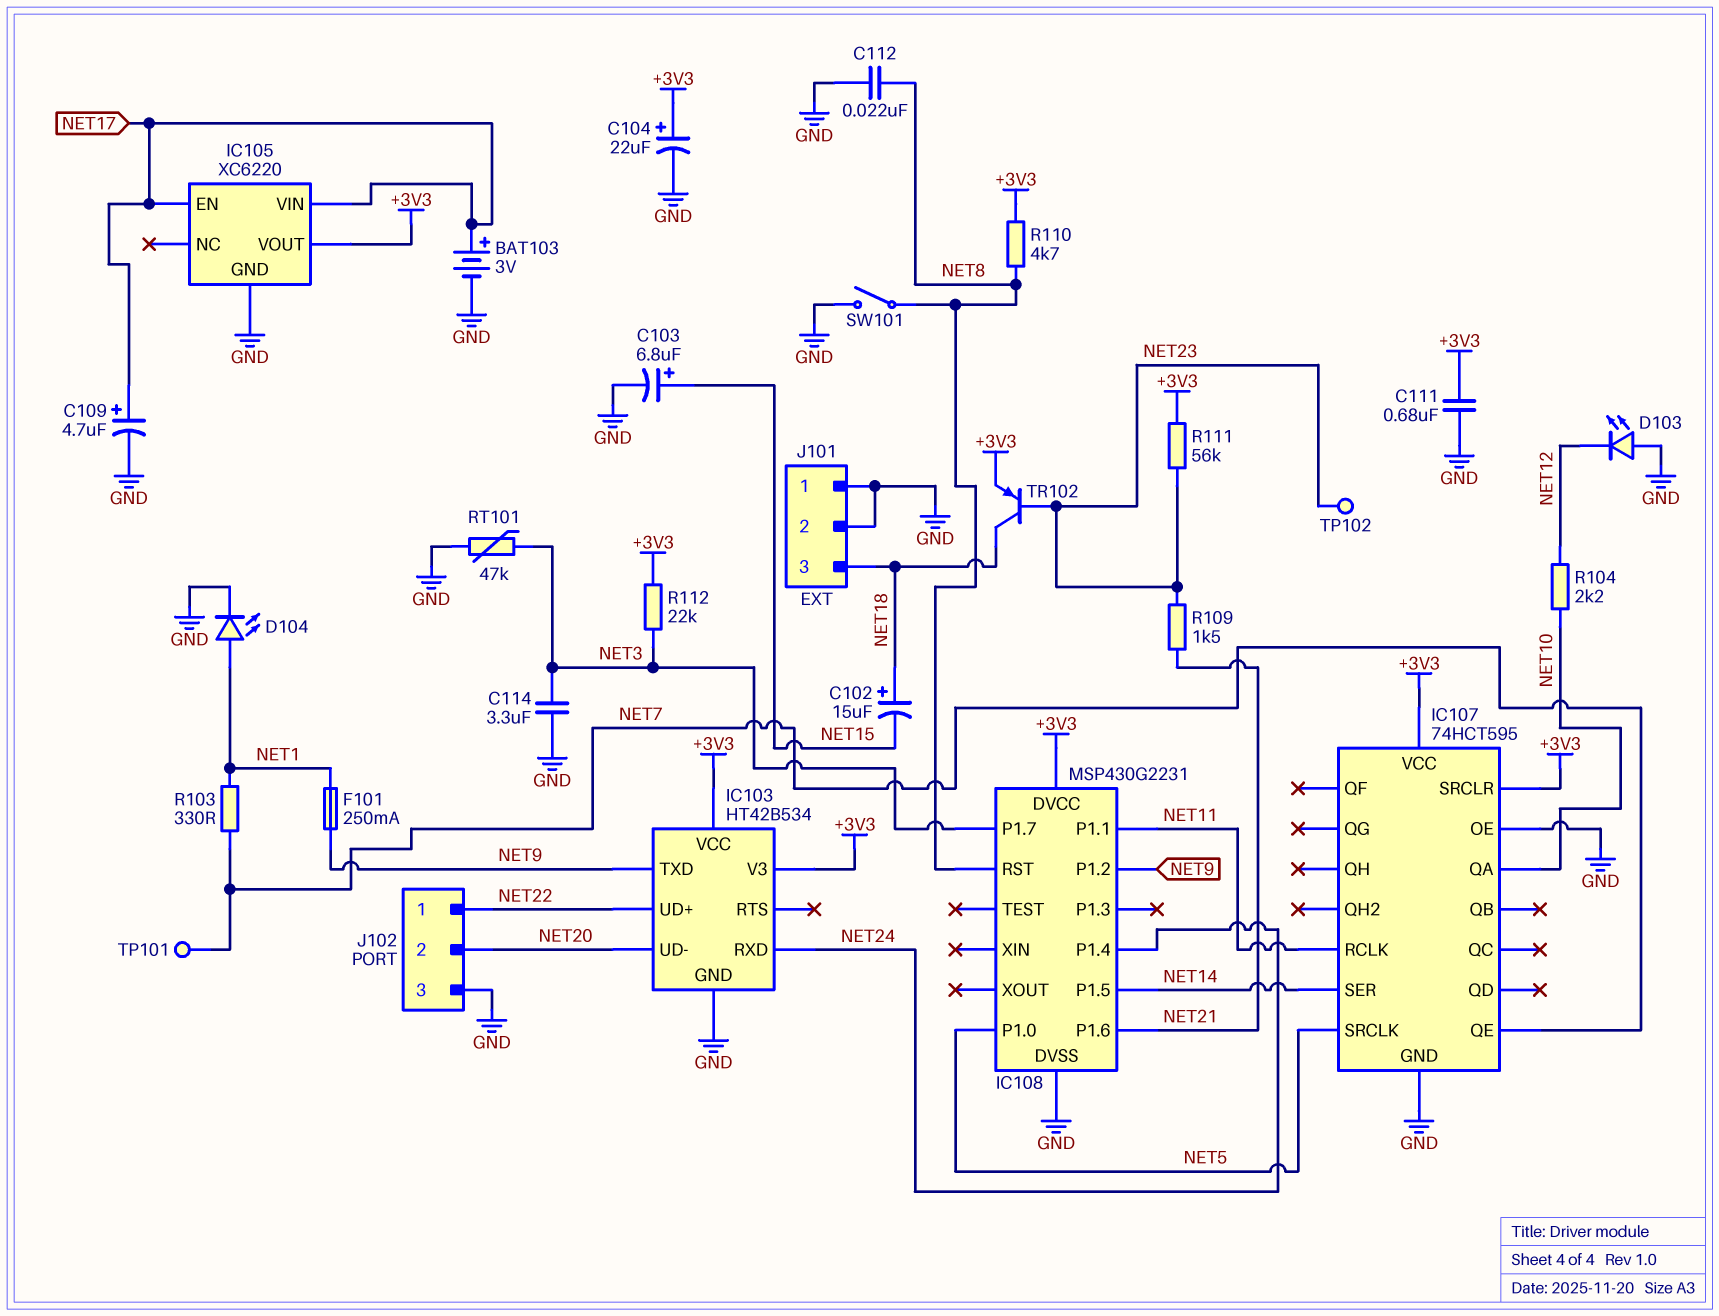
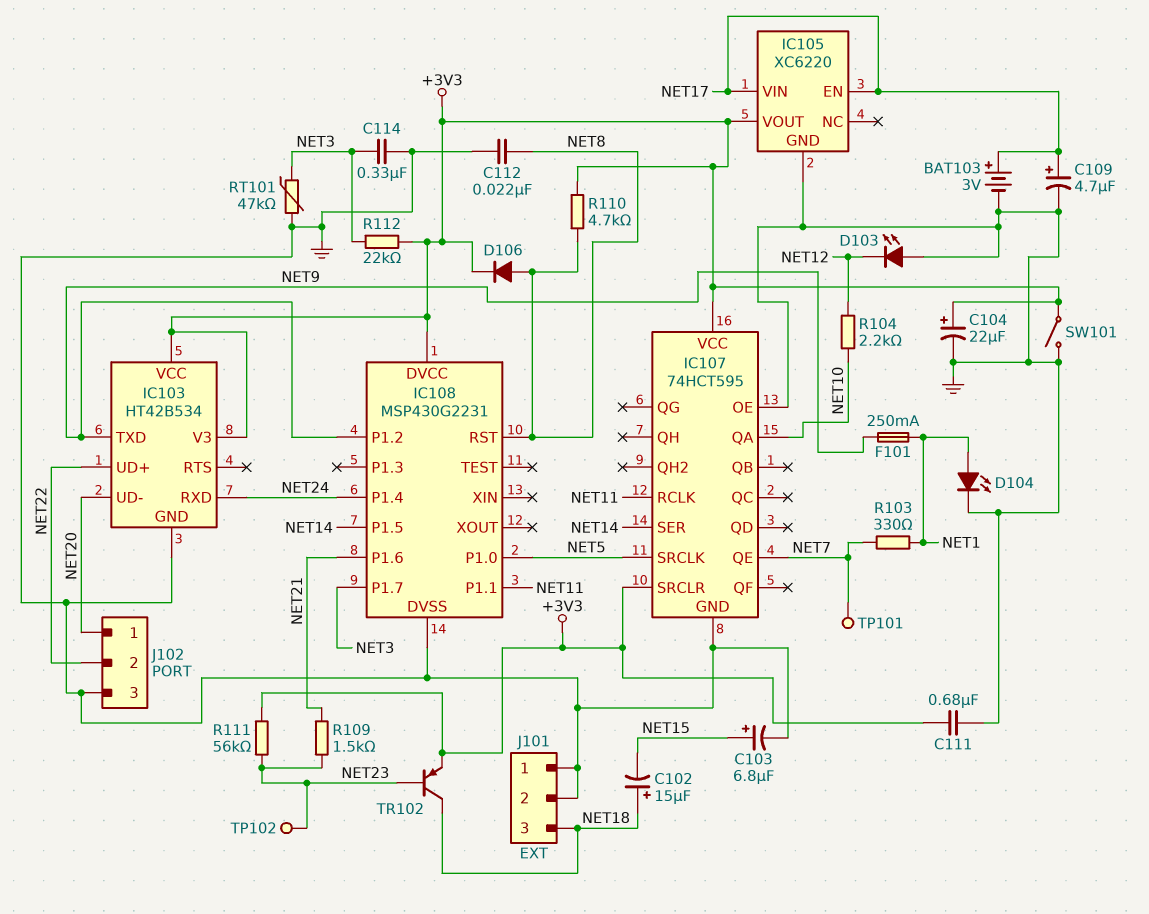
C114: 3.3uF (GND, NET3) -> 330nF (GND, NET3)
D106: none -> diode (A NET8, K +3V3)
J102 pin 1: NET22 -> NET20
J102 pin 2: NET20 -> NET22
SW101: switch (GND, NET8) -> switch (+3V3, GND)

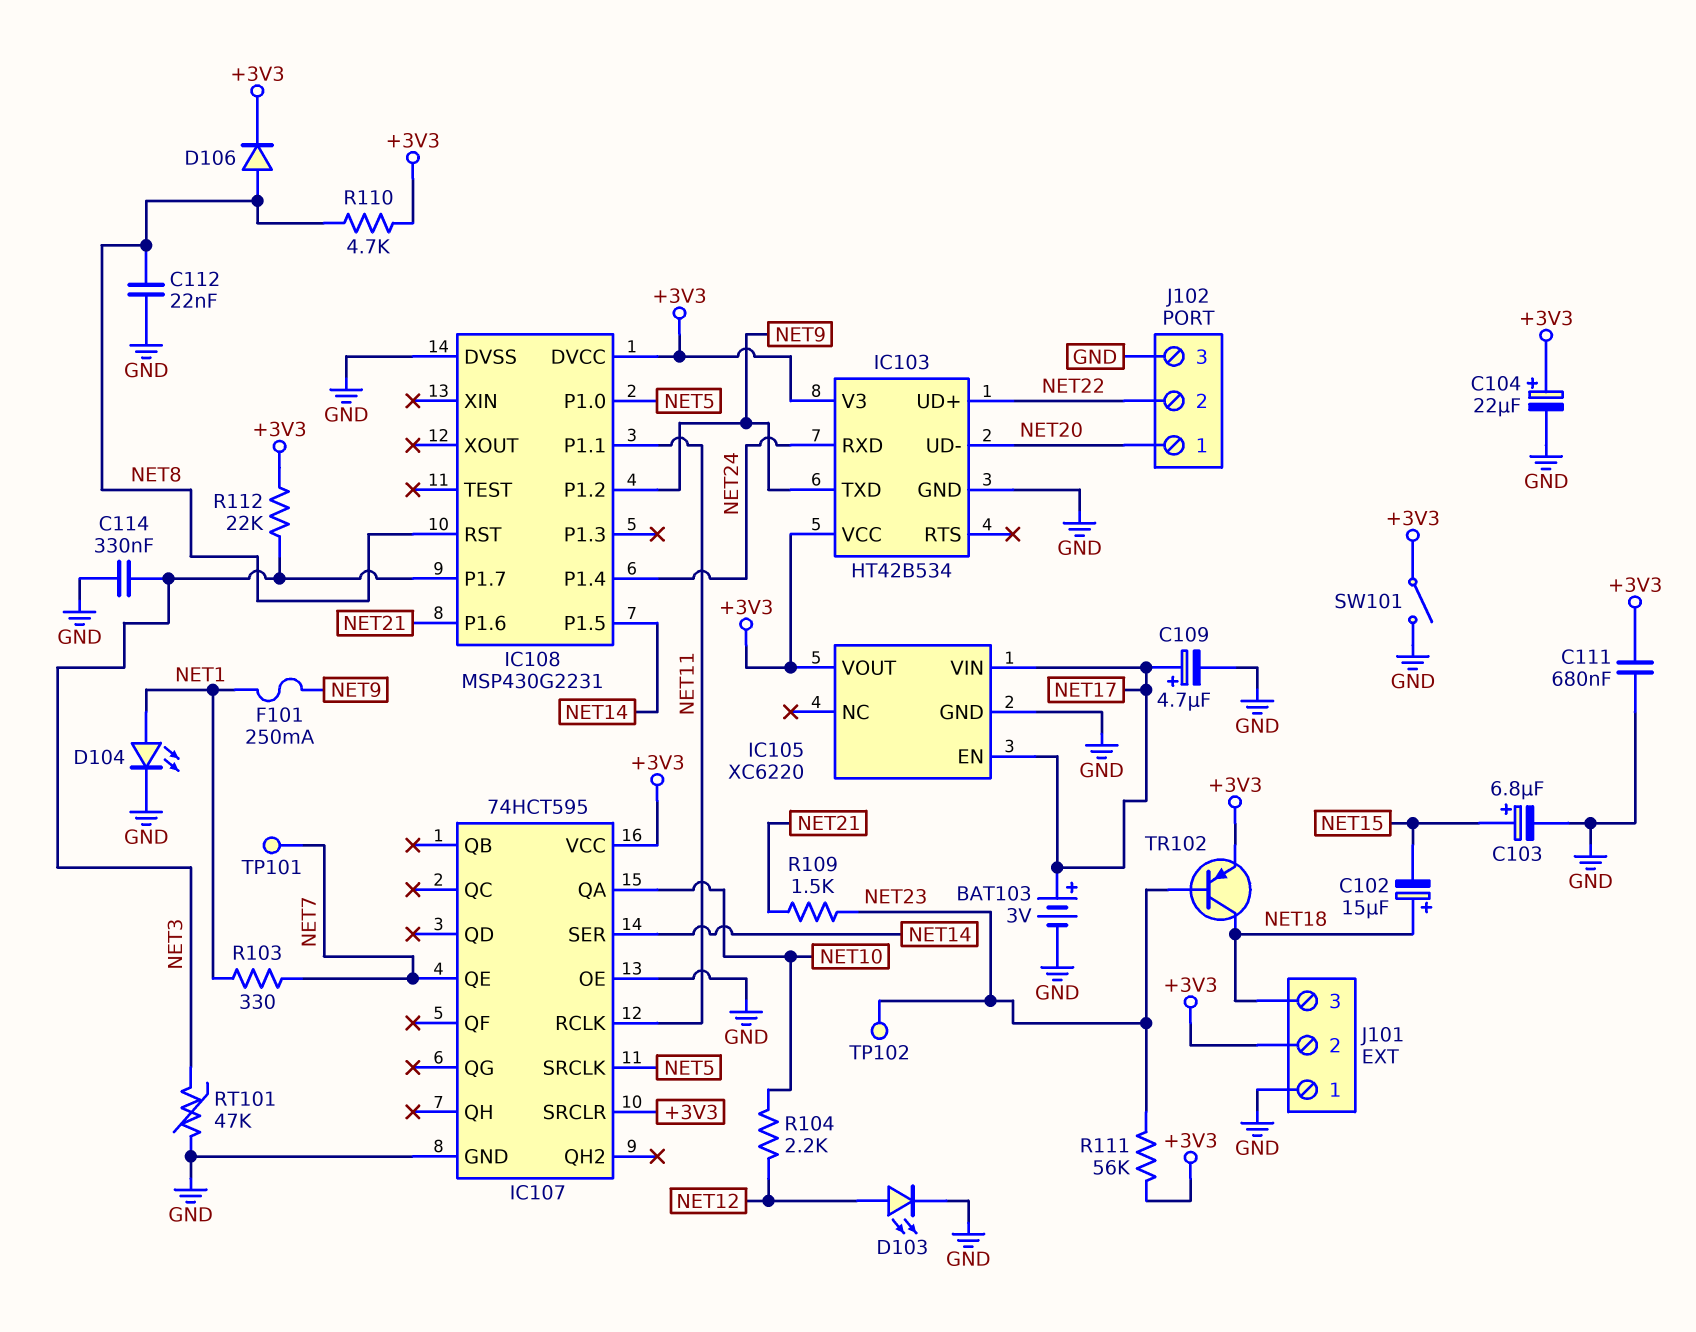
D103: LED (A GND, K NET12) -> LED (A NET12, K GND)
J101 pin 2: GND -> +3V3

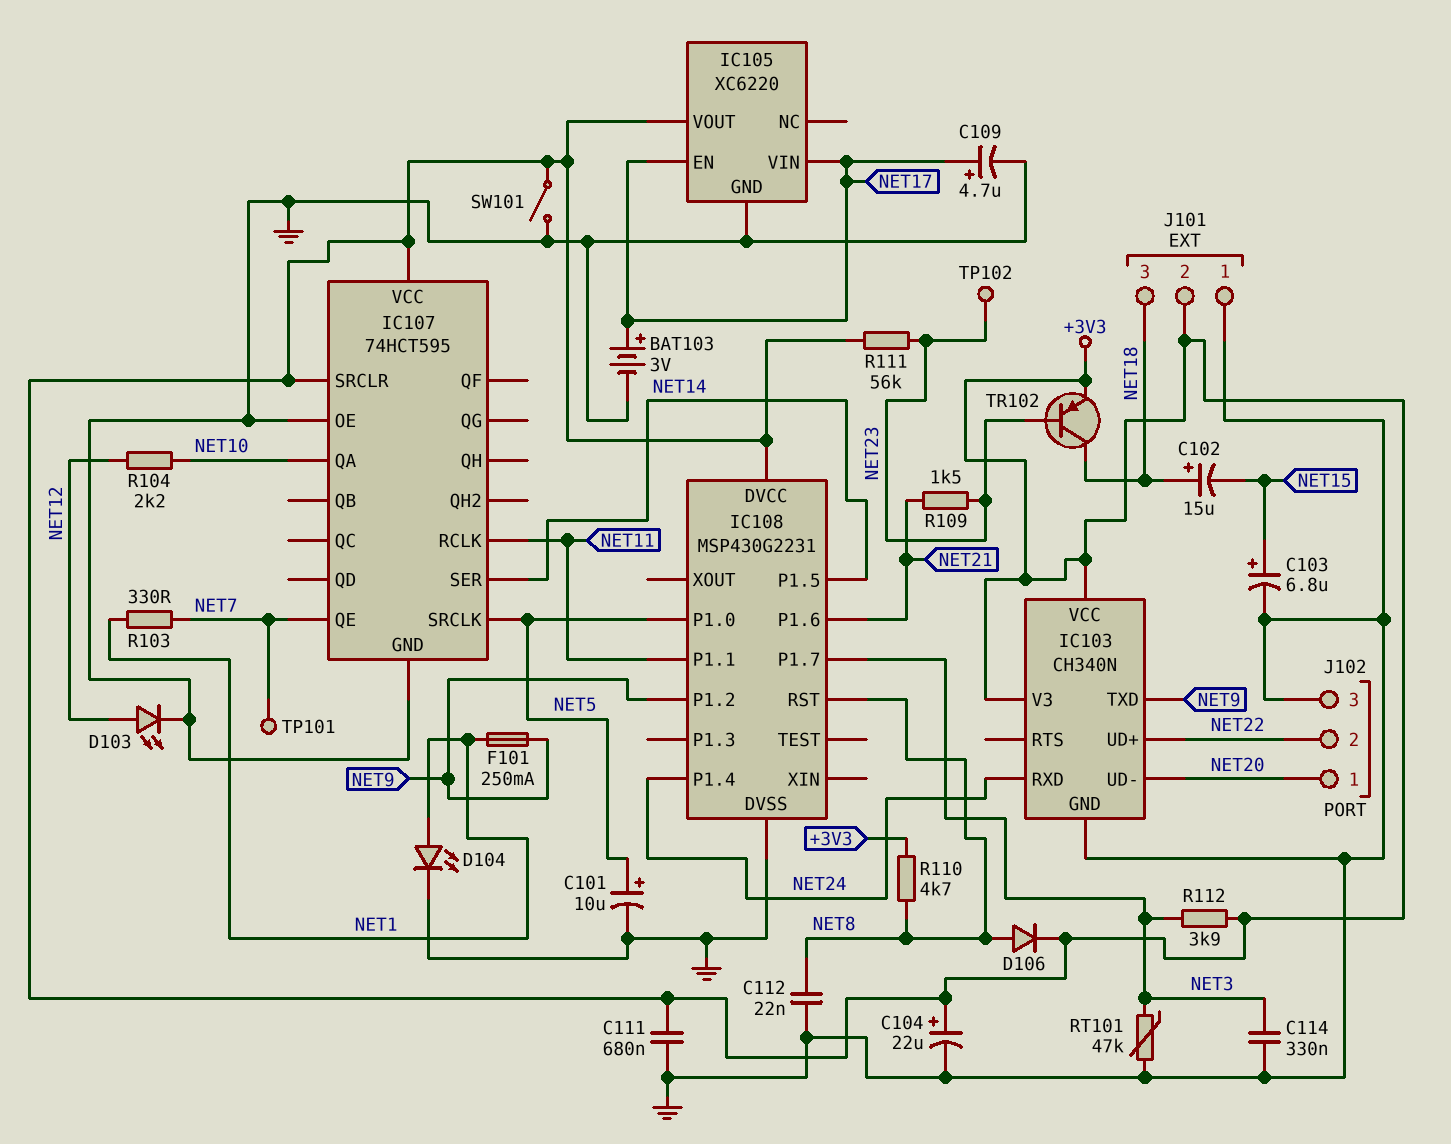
C101: none -> 10uF (plus NET5, minus GND)
IC103: HT42B534 -> CH340N
R112: 22k (+3V3, NET3) -> 3.9k (+3V3, NET3)

